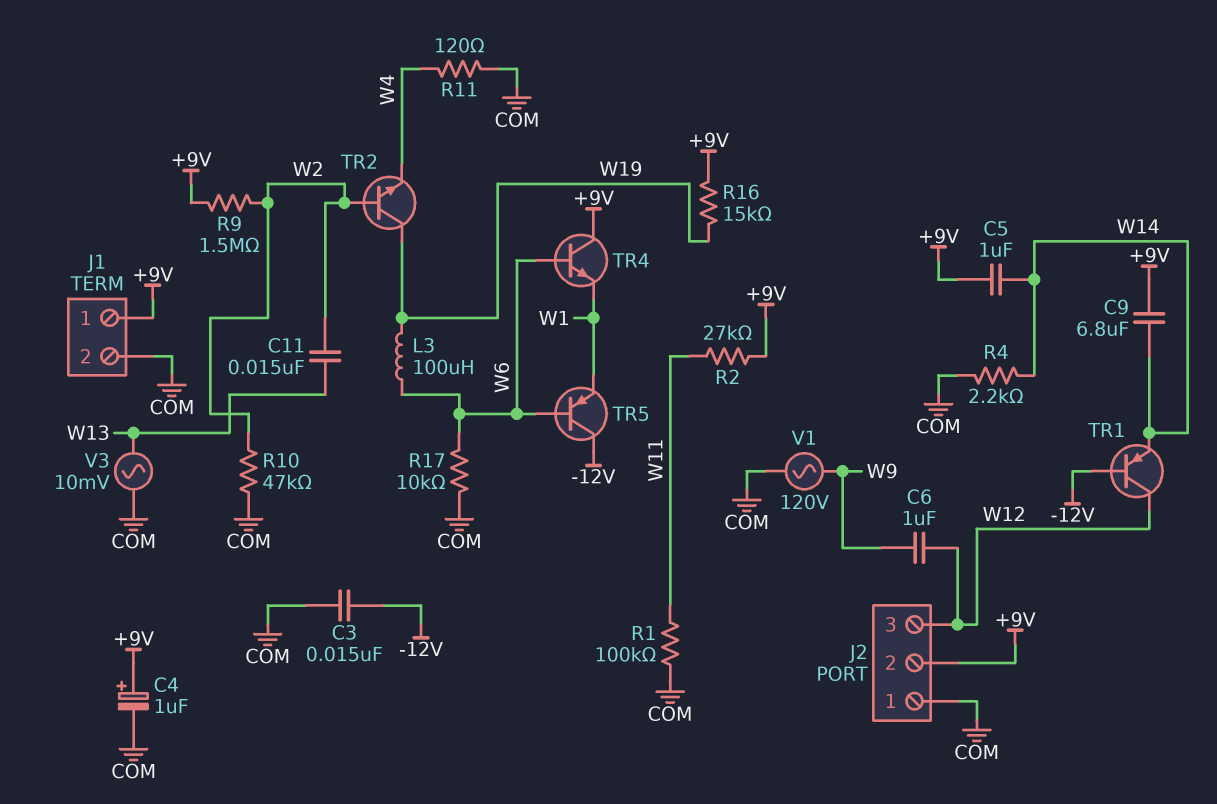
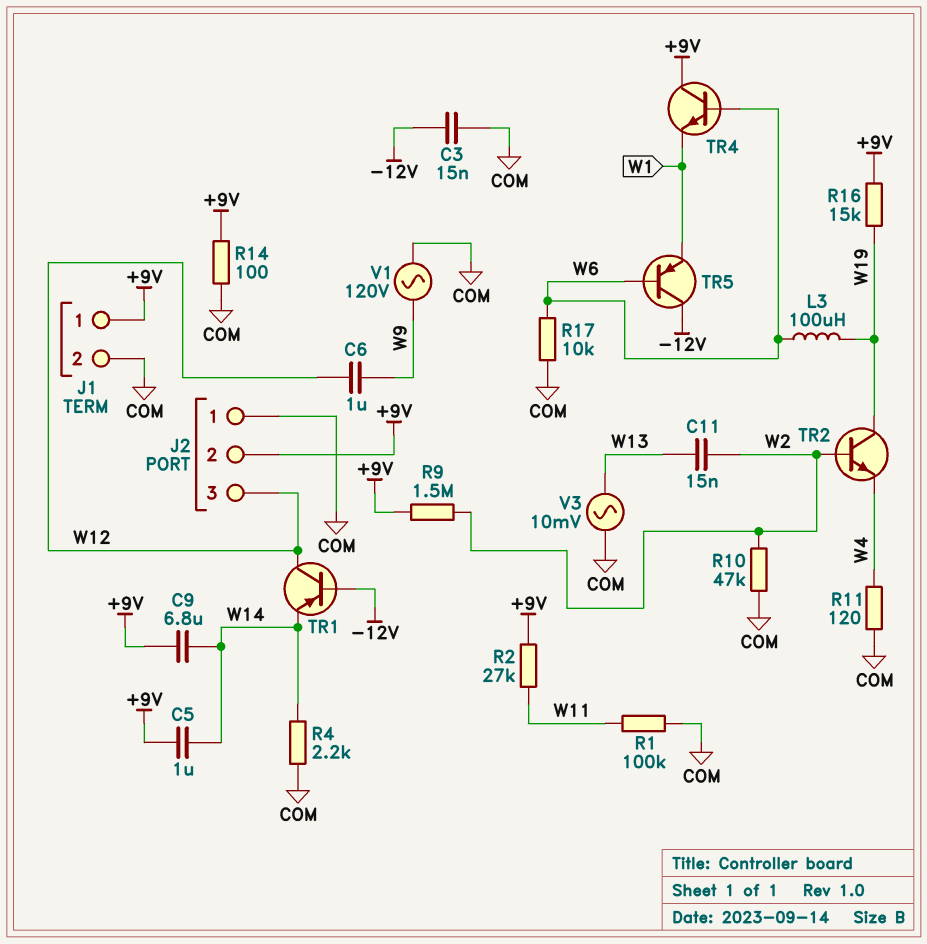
C4: 1uF (plus +9V, minus COM) -> none
R14: none -> 100 (+9V, COM)

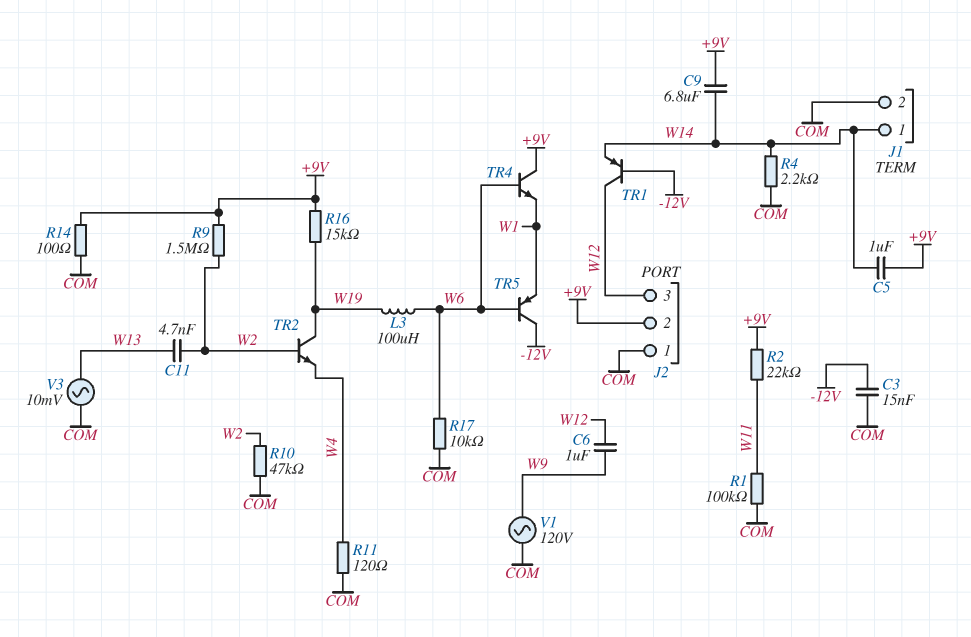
C11: 15nF (W2, W13) -> 4.7nF (W2, W13)
J1 pin 1: +9V -> W14
R2: 27k (+9V, W11) -> 22k (+9V, W11)

